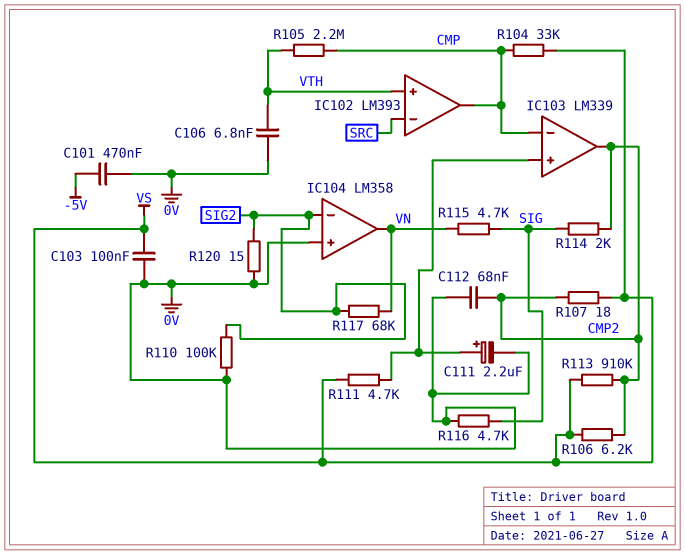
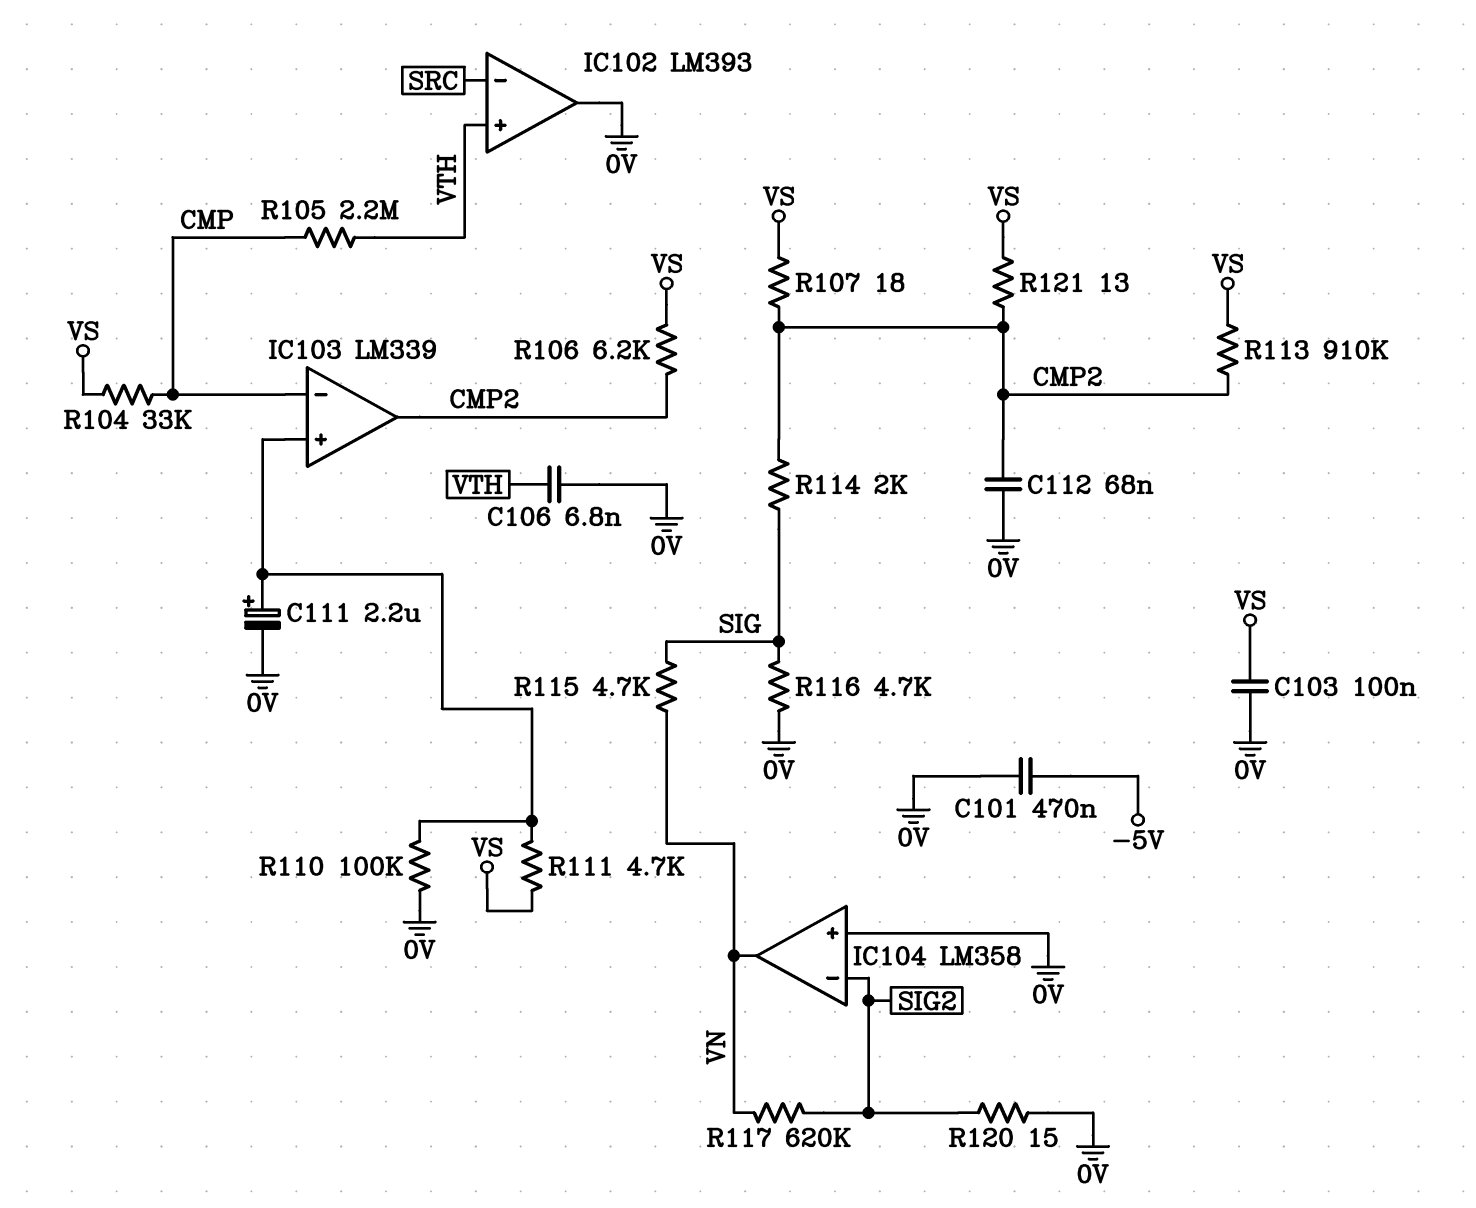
IC102 pin out: CMP -> 0V
R110: 100k (0V, SIG2) -> 100k (0V, IC103/in+)
R117: 68k (SIG2, VN) -> 620k (SIG2, VN)
R121: none -> 13 (CMP2, VS)

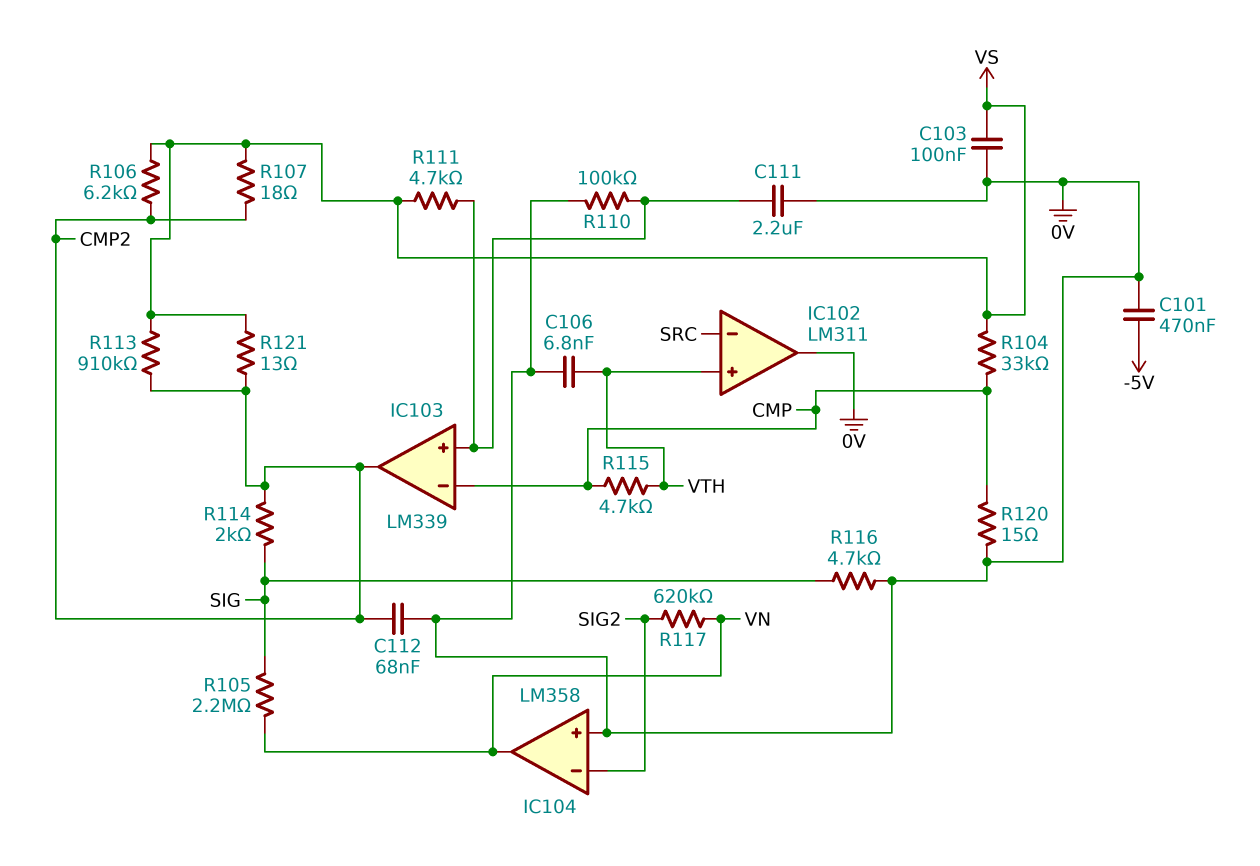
C111: 2.2uF (plus IC103/in+, minus 0V) -> 2.2uF (0V, IC103/in+)
IC102: LM393 -> LM311
R105: 2.2M (CMP, VTH) -> 2.2M (SIG, VN)
R115: 4.7k (SIG, VN) -> 4.7k (CMP, VTH)
R120: 15 (0V, SIG2) -> 15 (0V, CMP)

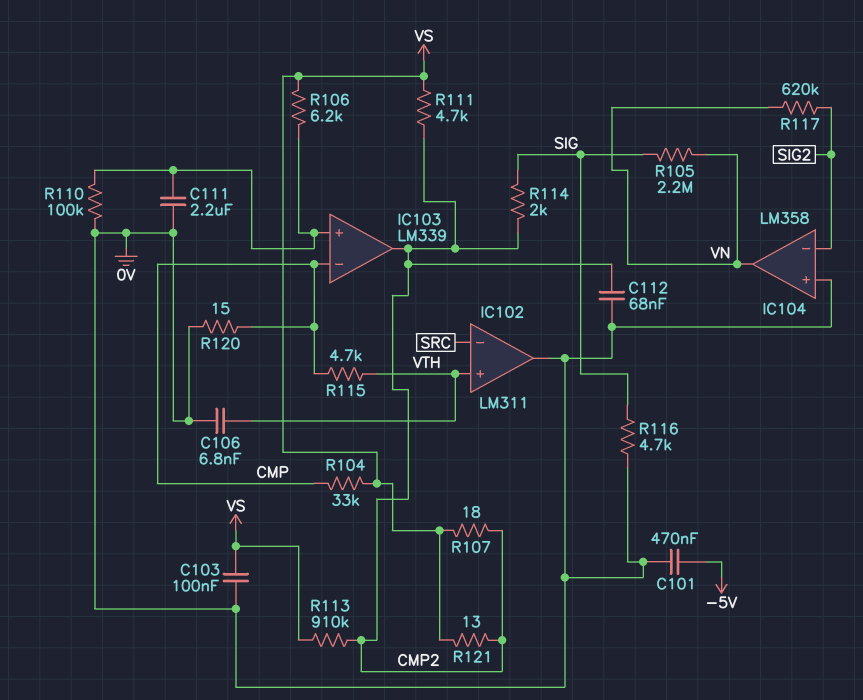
R106: 6.2k (CMP2, VS) -> 6.2k (IC103/in+, VS)
R111: 4.7k (IC103/in+, VS) -> 4.7k (CMP2, VS)

